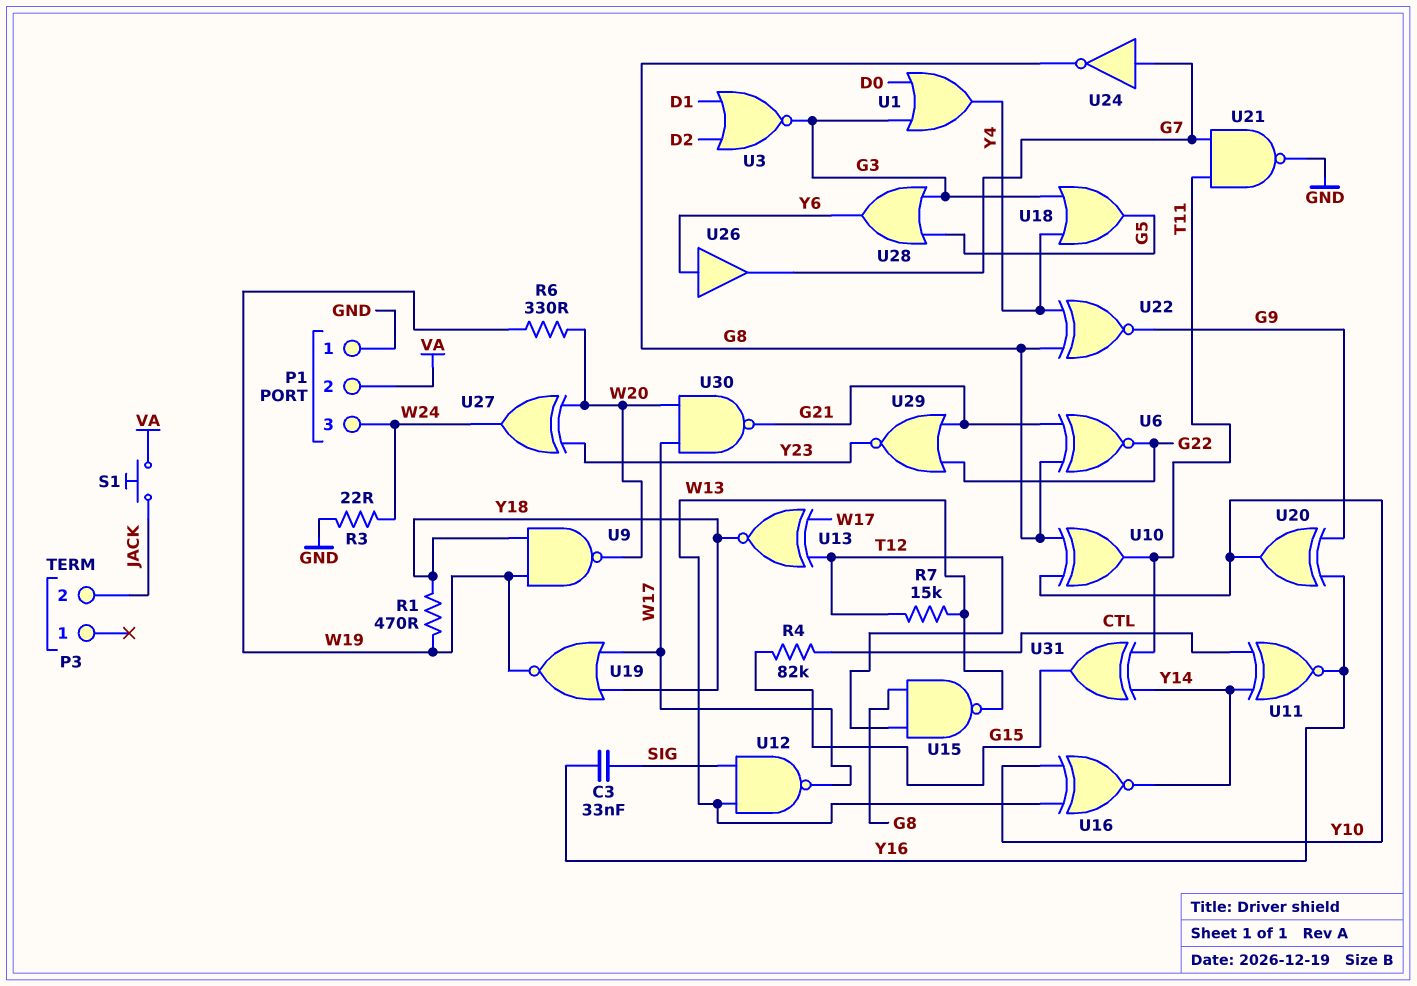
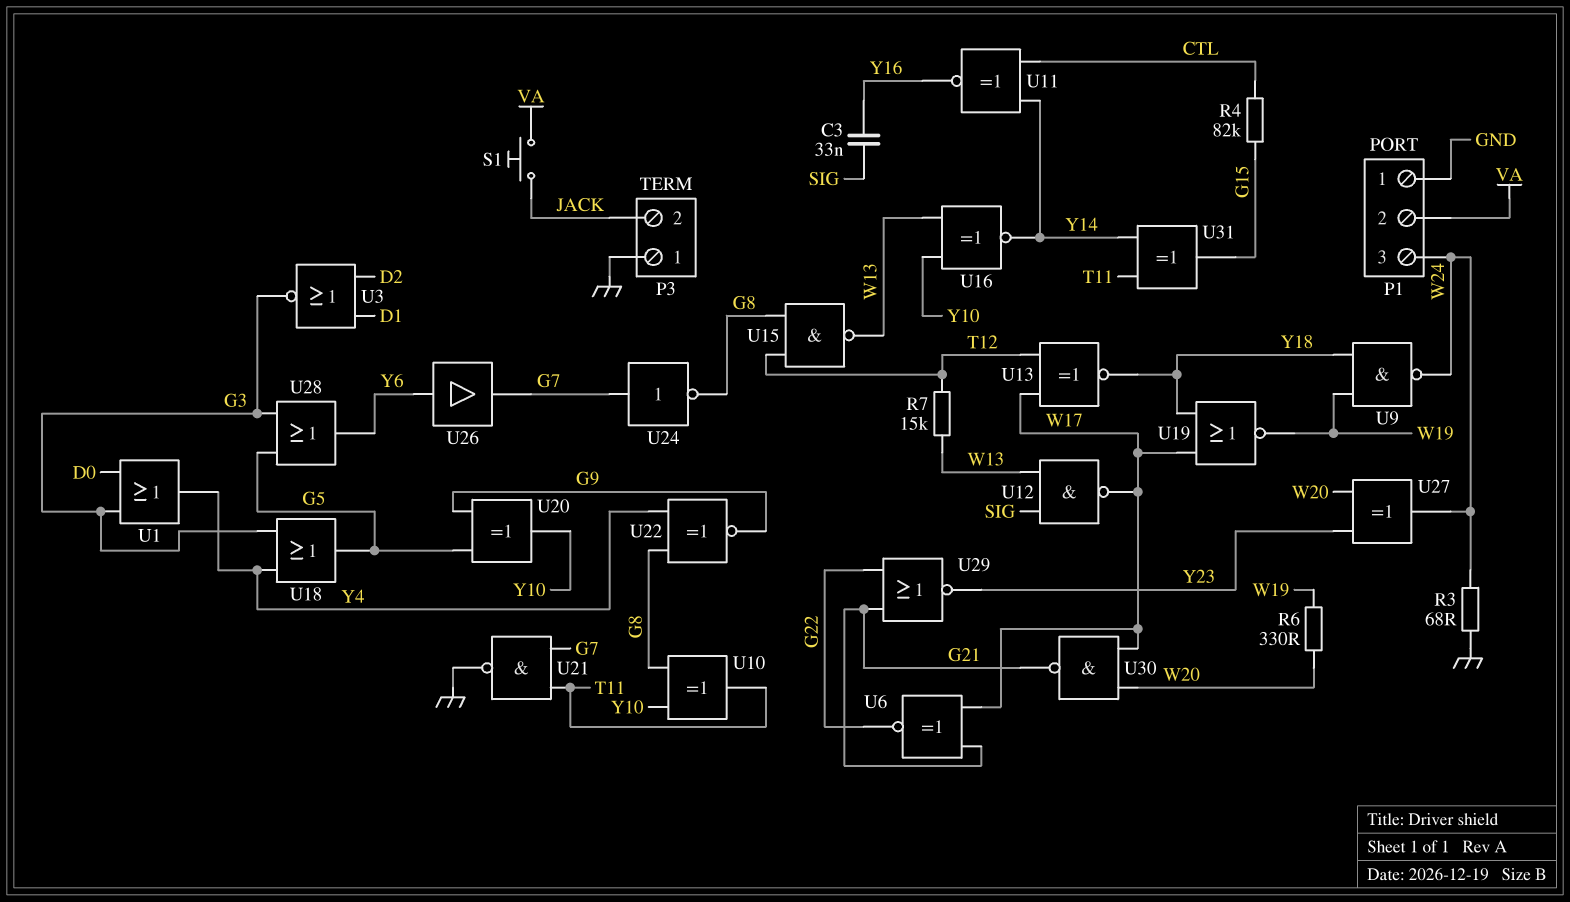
P3 pin 1: none -> GND
R1: 470 (W19, Y18) -> none
R3: 22 (GND, W24) -> 68 (GND, W24)
U6: XNOR (in G8, in G21, out G22) -> XNOR (in G21, in W17, out G22)
U9: NAND (in W19, in Y18, out W20) -> NAND (in W19, in Y18, out W24)
U20: XOR (in G9, in Y16, out Y10) -> XOR (in G5, in G9, out Y10)

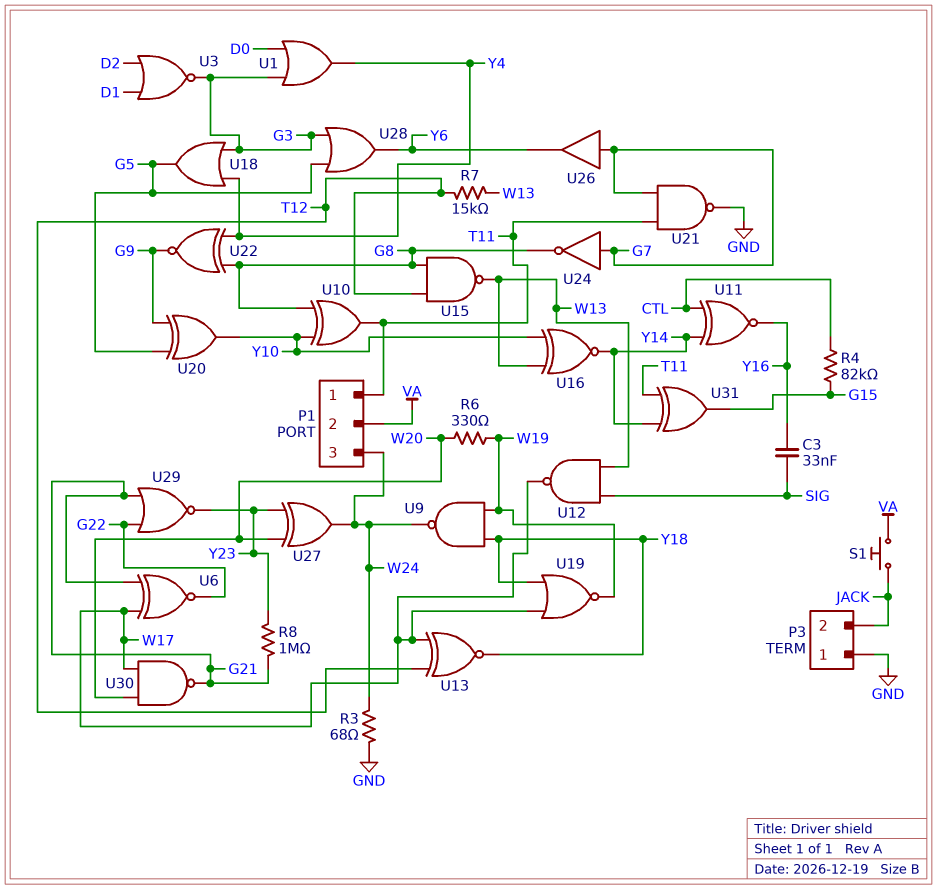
P1 pin 1: GND -> T11
R8: none -> 1M (G21, Y23)
U26: buffer (in Y6, out G7) -> buffer (in G7, out Y6)

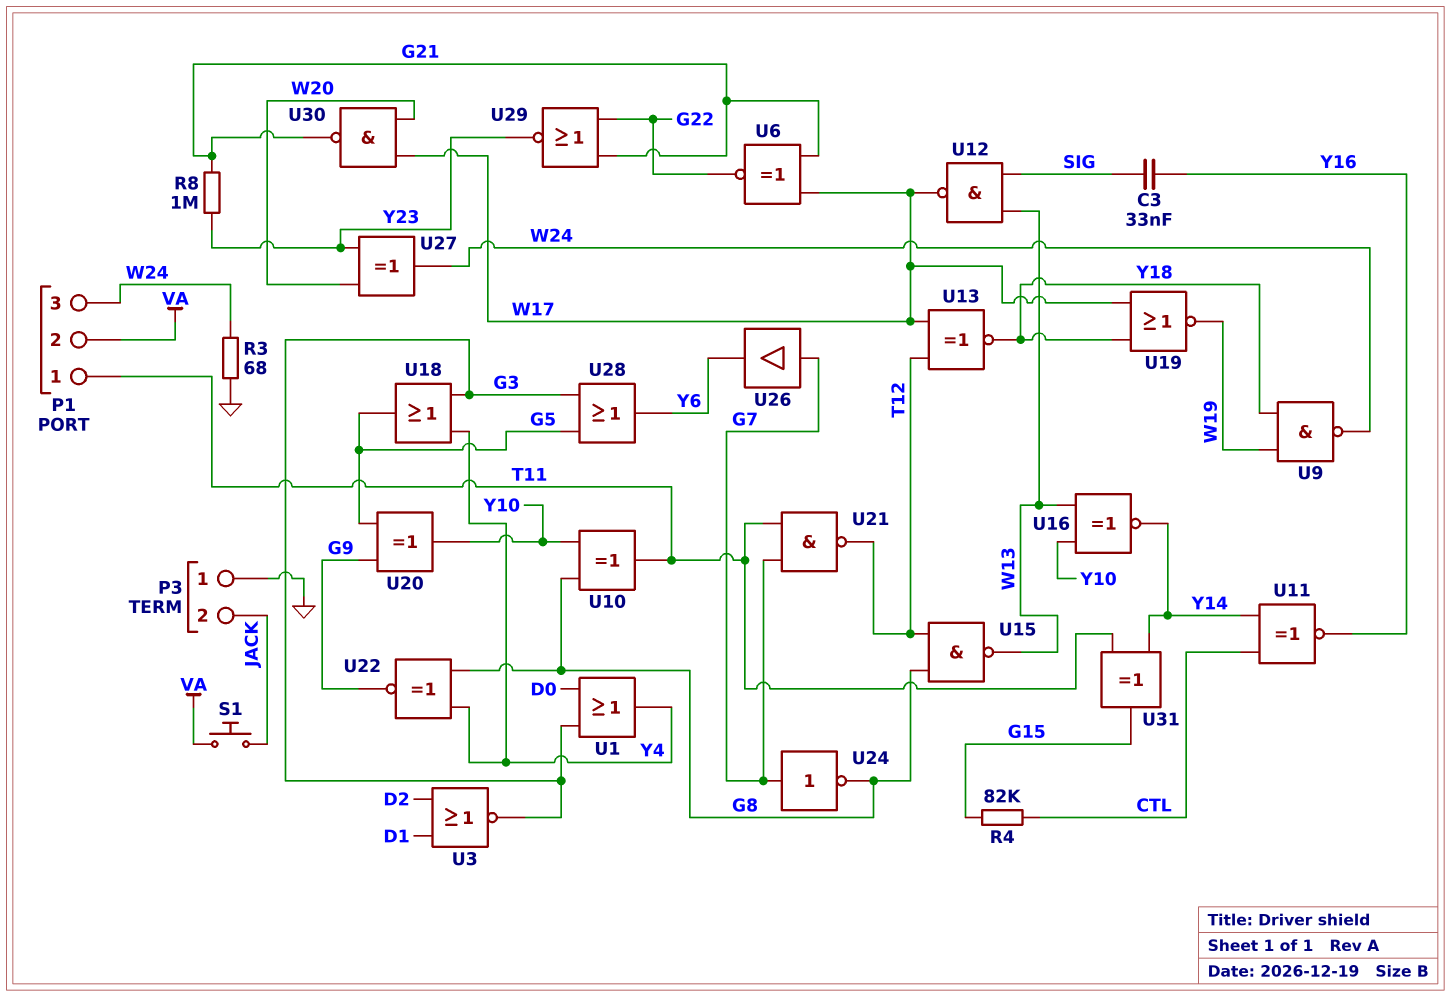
R6: 330 (W19, W20) -> none
R7: 15k (T12, W13) -> none
U21: NAND (in G7, in T11, out GND) -> NAND (in G7, in T11, out T12)

